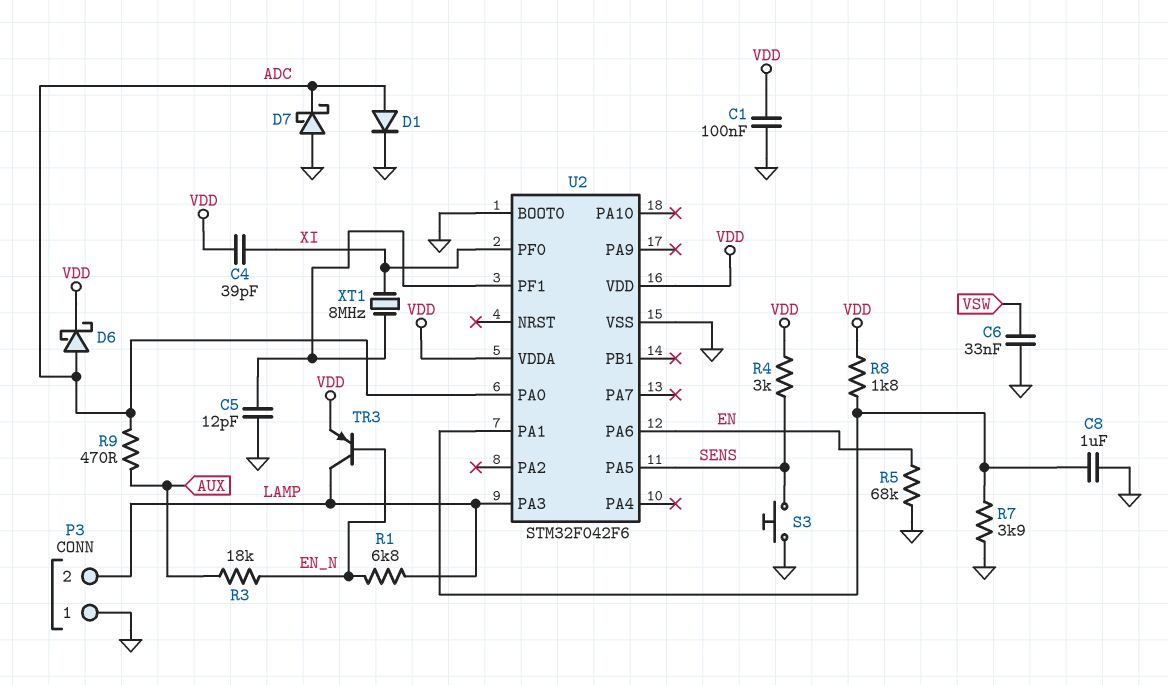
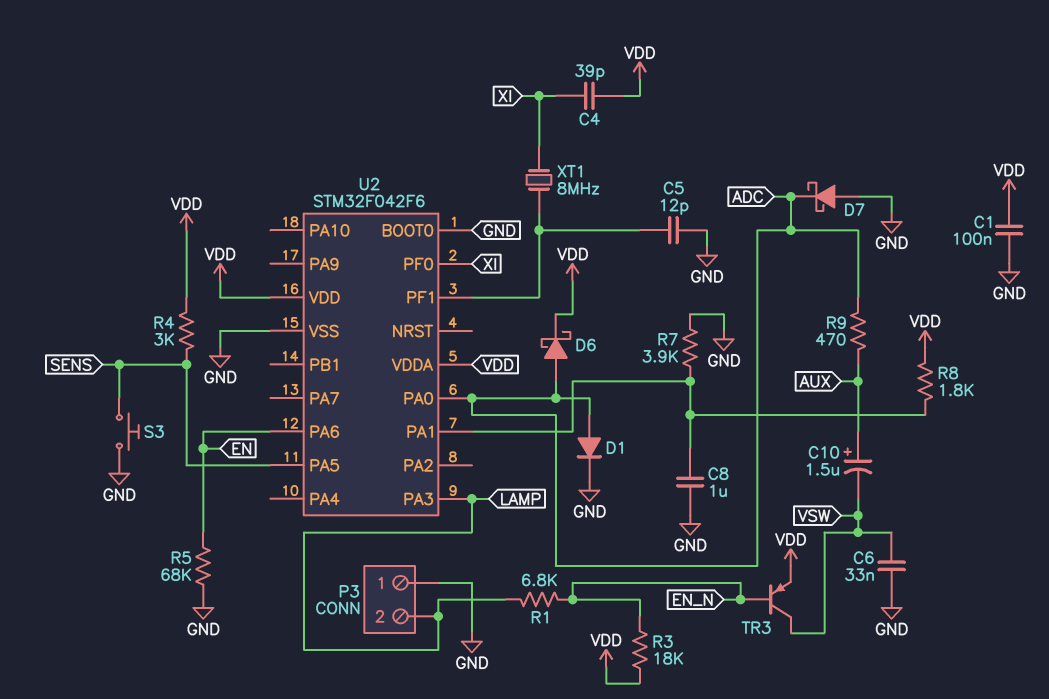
C10: none -> 1.5uF (plus AUX, minus VSW)
R3: 18k (AUX, EN_N) -> 18k (EN_N, VDD)
TR3: PNP (B EN_N, C LAMP, E VDD) -> PNP (B EN_N, C VSW, E VDD)

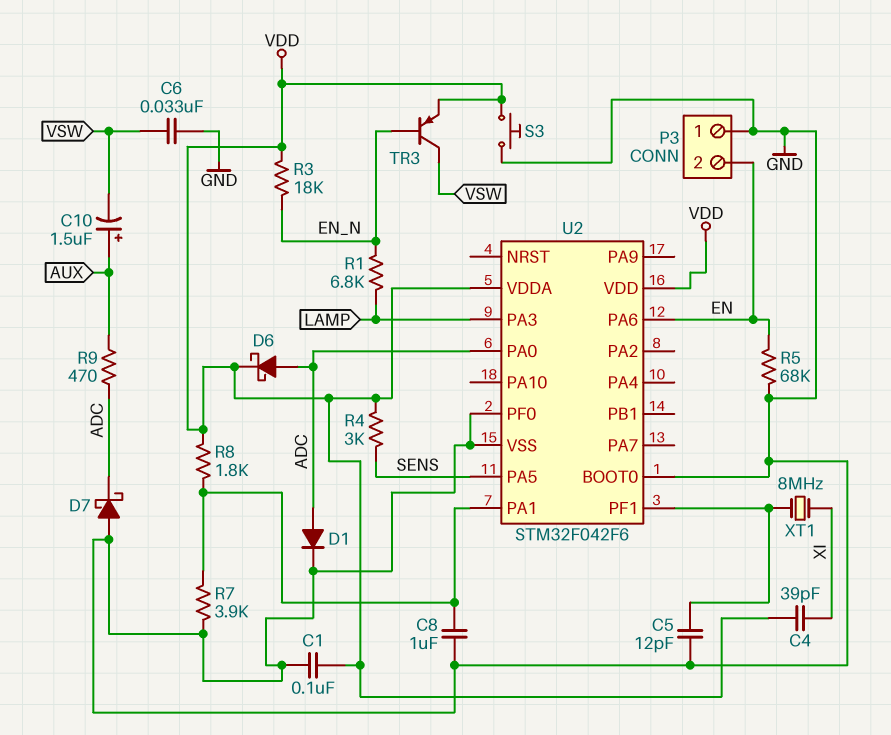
P3 pin 2: LAMP -> EN
S3: button (GND, SENS) -> button (GND, VDD)
U2 pin PF0: XI -> GND

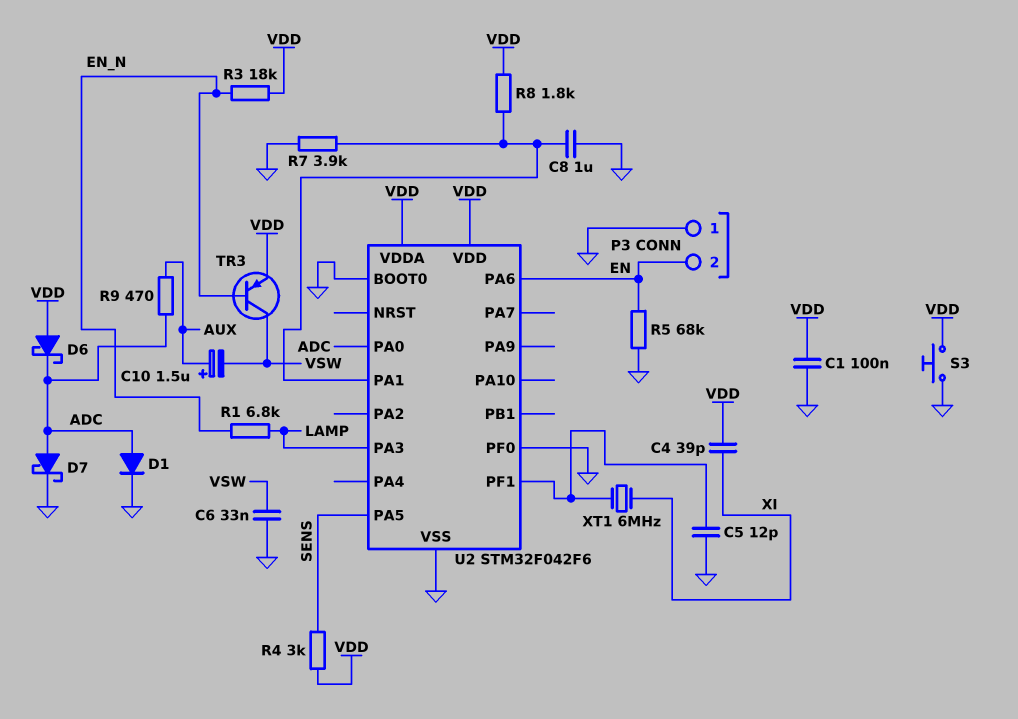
D6: schottky (A ADC, K VDD) -> schottky (A VDD, K ADC)
D7: schottky (A GND, K ADC) -> schottky (A ADC, K GND)
XT1: 8MHz (U2/PF1, XI) -> 6MHz (U2/PF1, XI)

